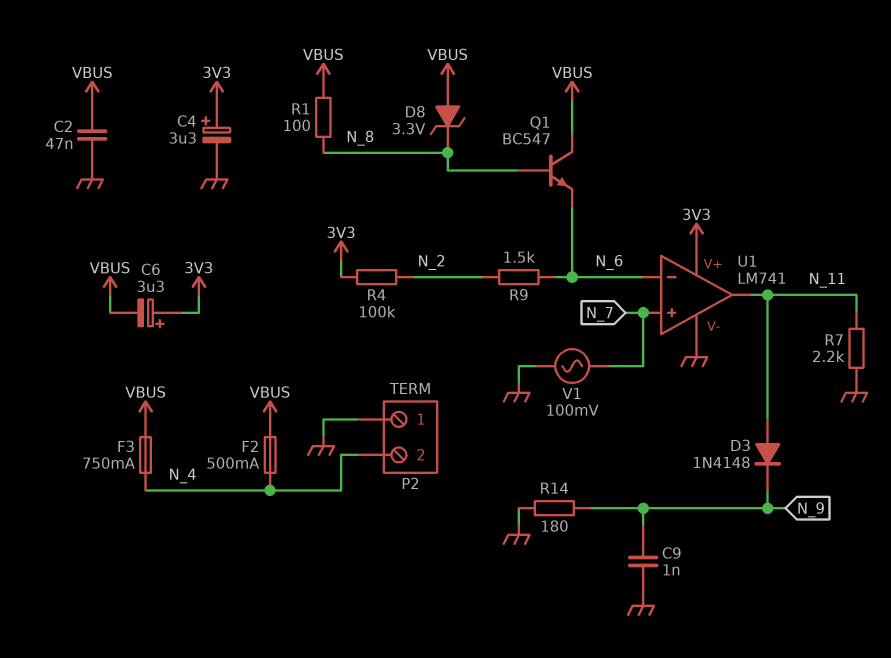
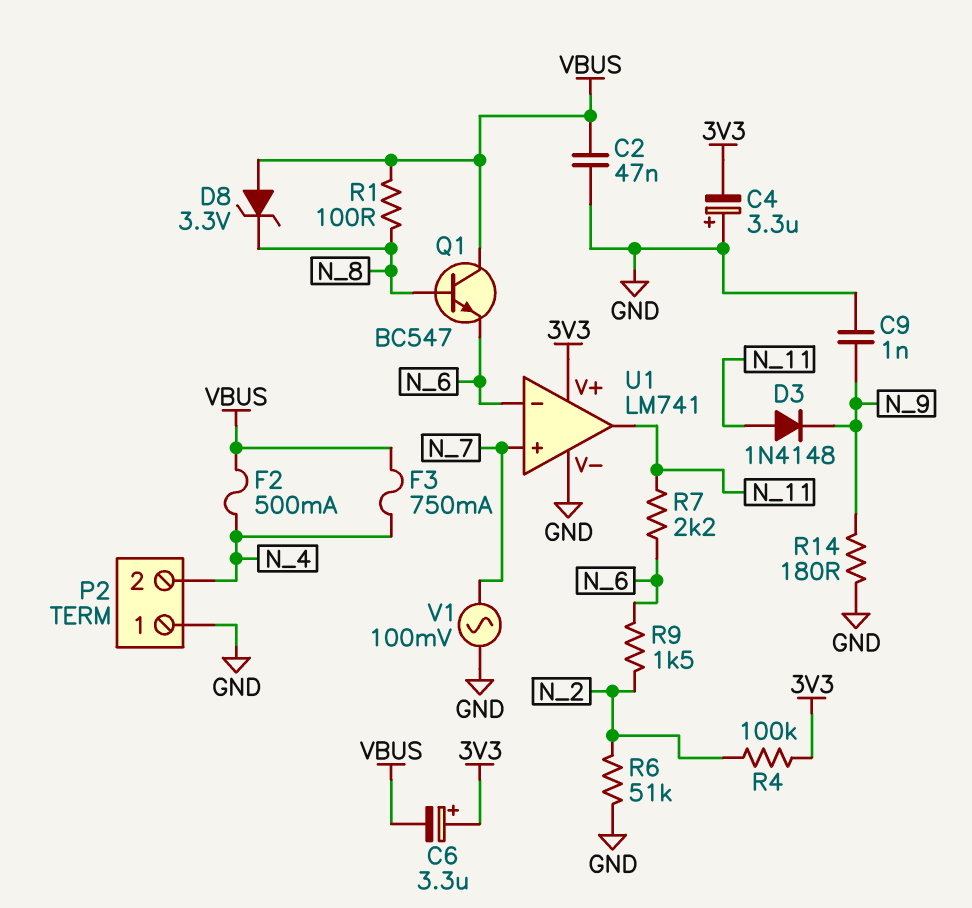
C4: 3.3uF (plus 3V3, minus GND) -> 3.3uF (plus GND, minus 3V3)
R6: none -> 51k (GND, N_2)
R7: 2.2k (GND, N_11) -> 2.2k (N_6, N_11)

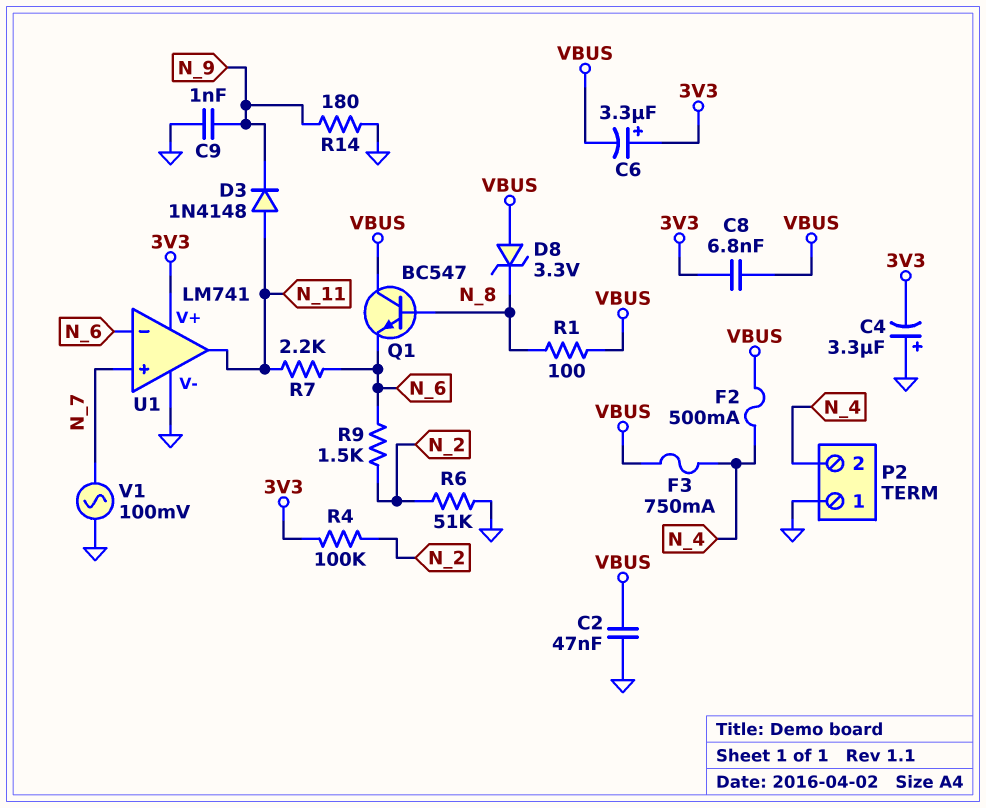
C8: none -> 6.8nF (3V3, VBUS)

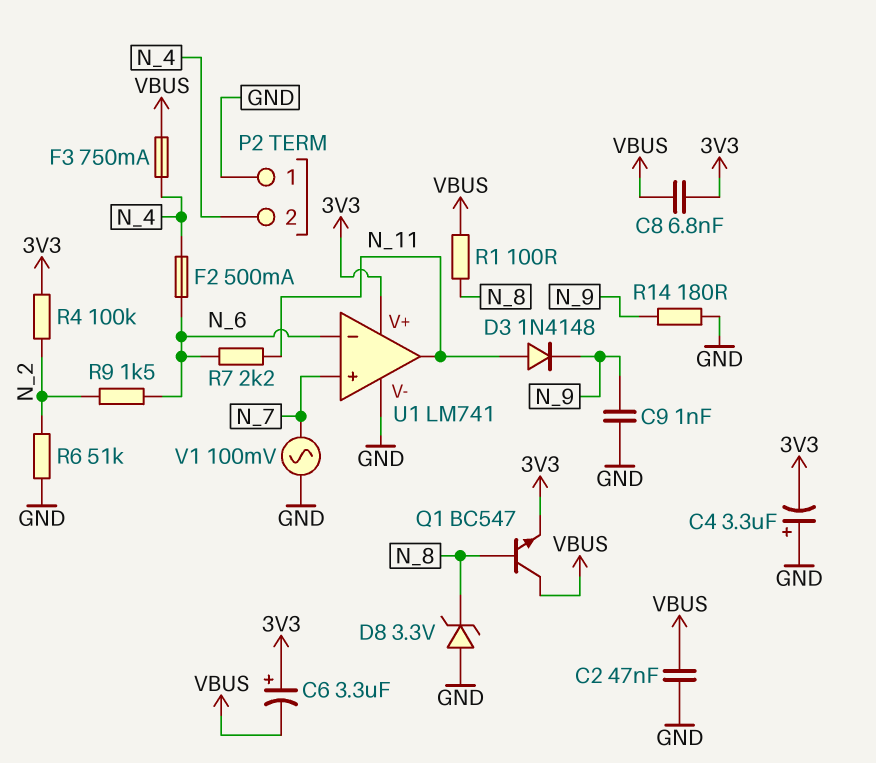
D8: zener 3.3V (A VBUS, K N_8) -> zener 3.3V (A GND, K N_8)
F2: 500mA (N_4, VBUS) -> 500mA (N_4, N_6)
Q1: NPN BC547 (B N_8, C VBUS, E N_6) -> NPN BC547 (B N_8, C VBUS, E 3V3)

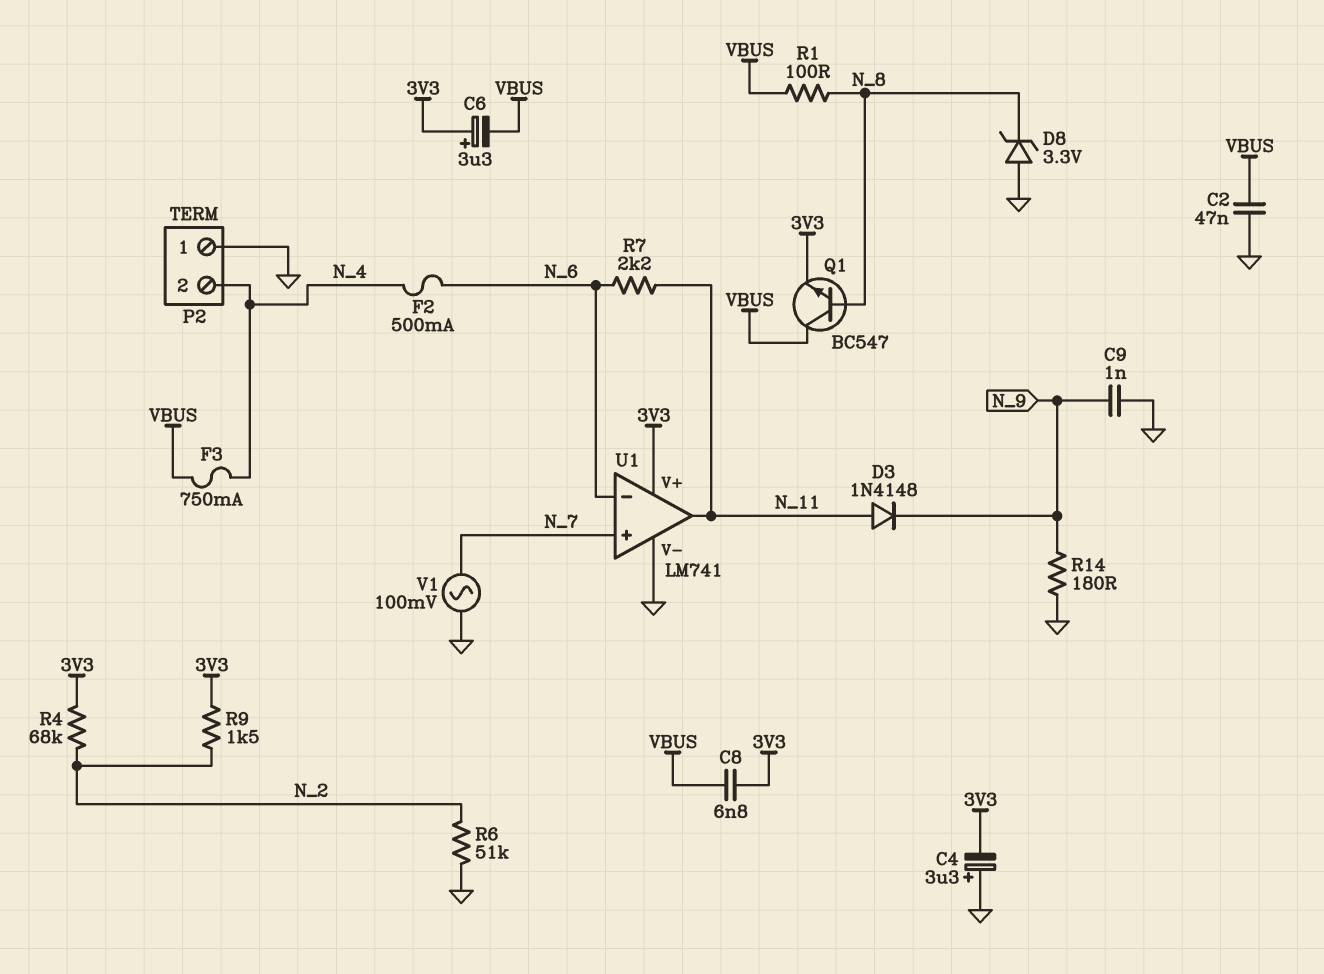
R4: 100k (3V3, N_2) -> 68k (3V3, N_2)
R9: 1.5k (N_2, N_6) -> 1.5k (3V3, N_2)

